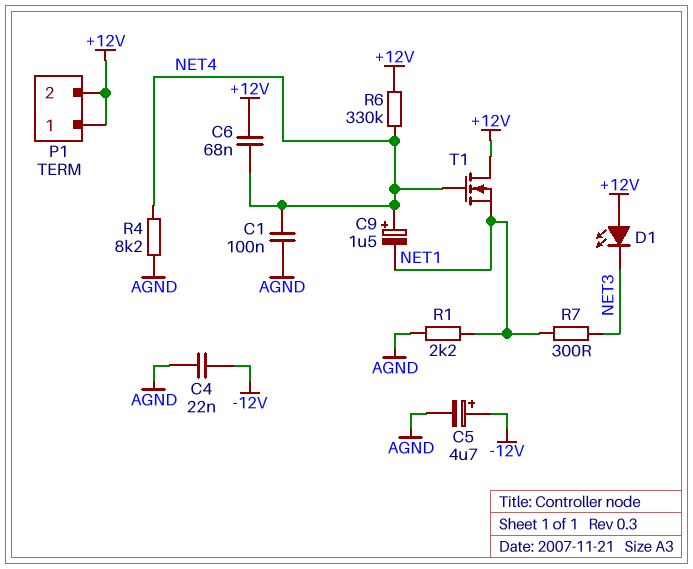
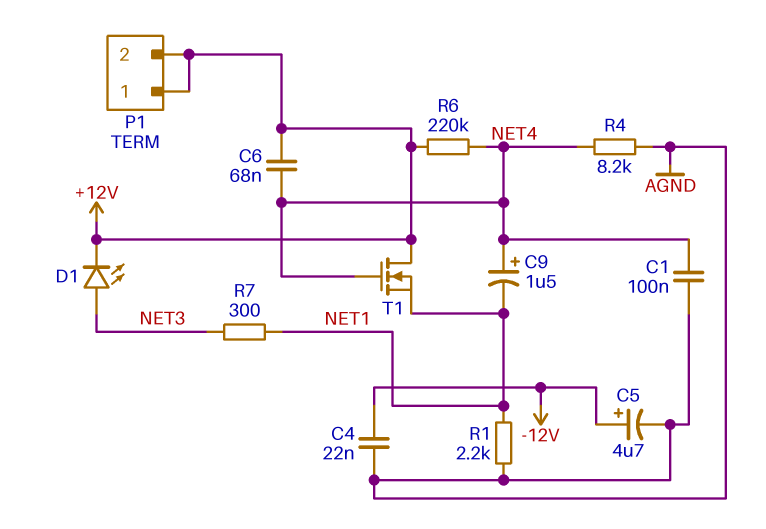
D1: LED (A +12V, K NET3) -> LED (A NET3, K +12V)
R6: 330k (+12V, NET4) -> 220k (+12V, NET4)

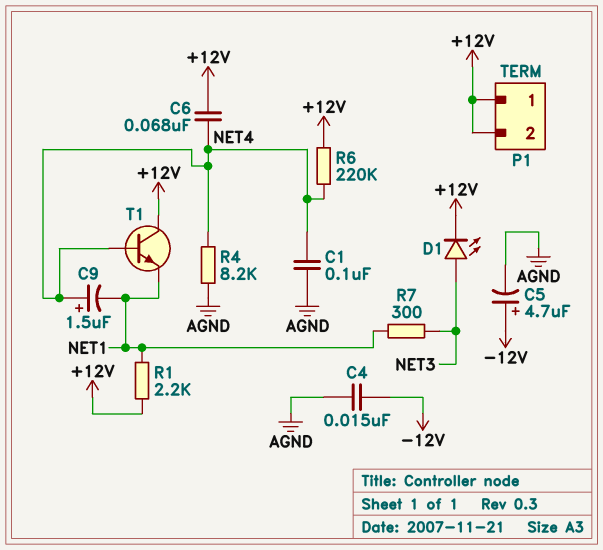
C4: 22nF (-12V, AGND) -> 15nF (-12V, AGND)
R1: 2.2k (AGND, NET1) -> 2.2k (+12V, NET1)
T1: NMOS (G NET4, D +12V, S NET1) -> NPN (B NET4, C +12V, E NET1)

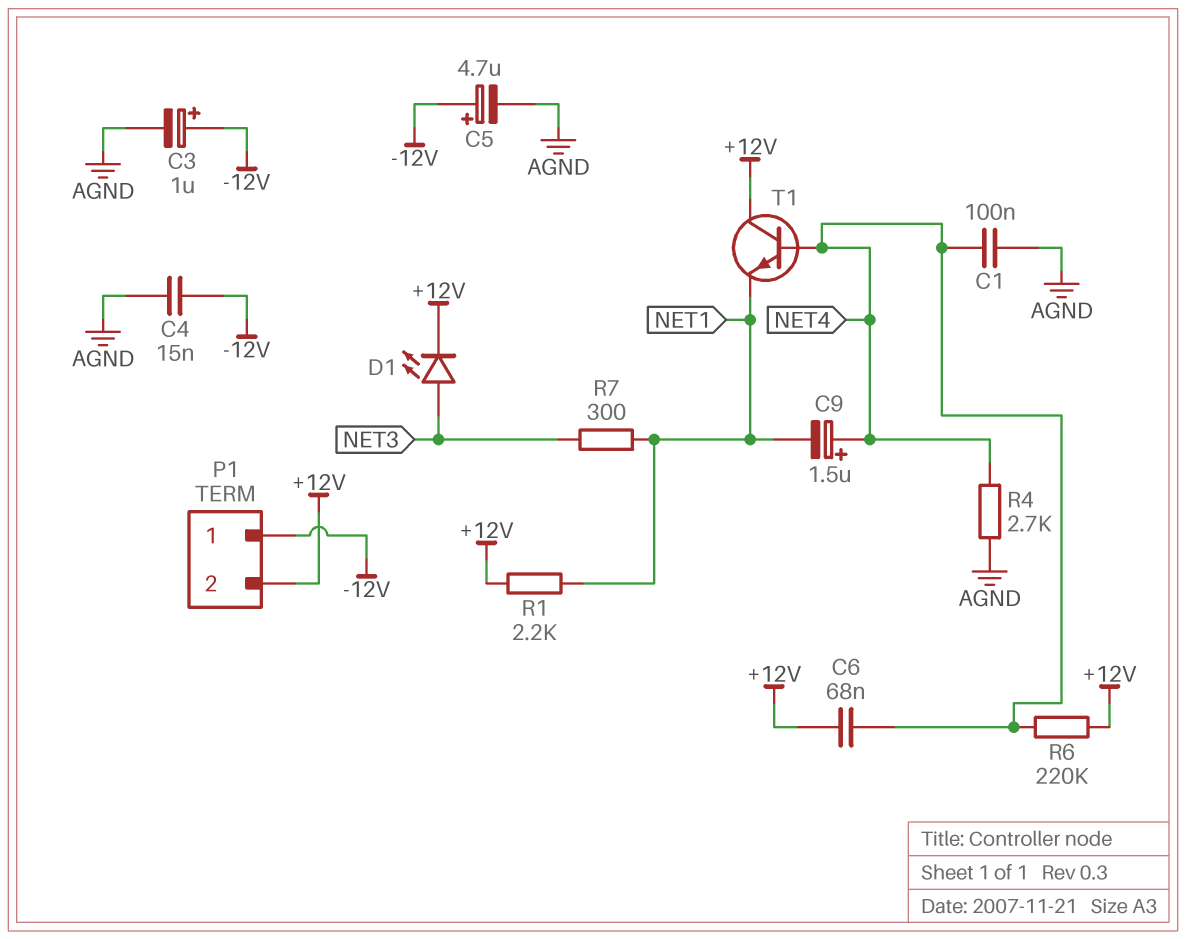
C3: none -> 1uF (plus -12V, minus AGND)
P1 pin 1: +12V -> -12V
R4: 8.2k (AGND, NET4) -> 2.7k (AGND, NET4)

